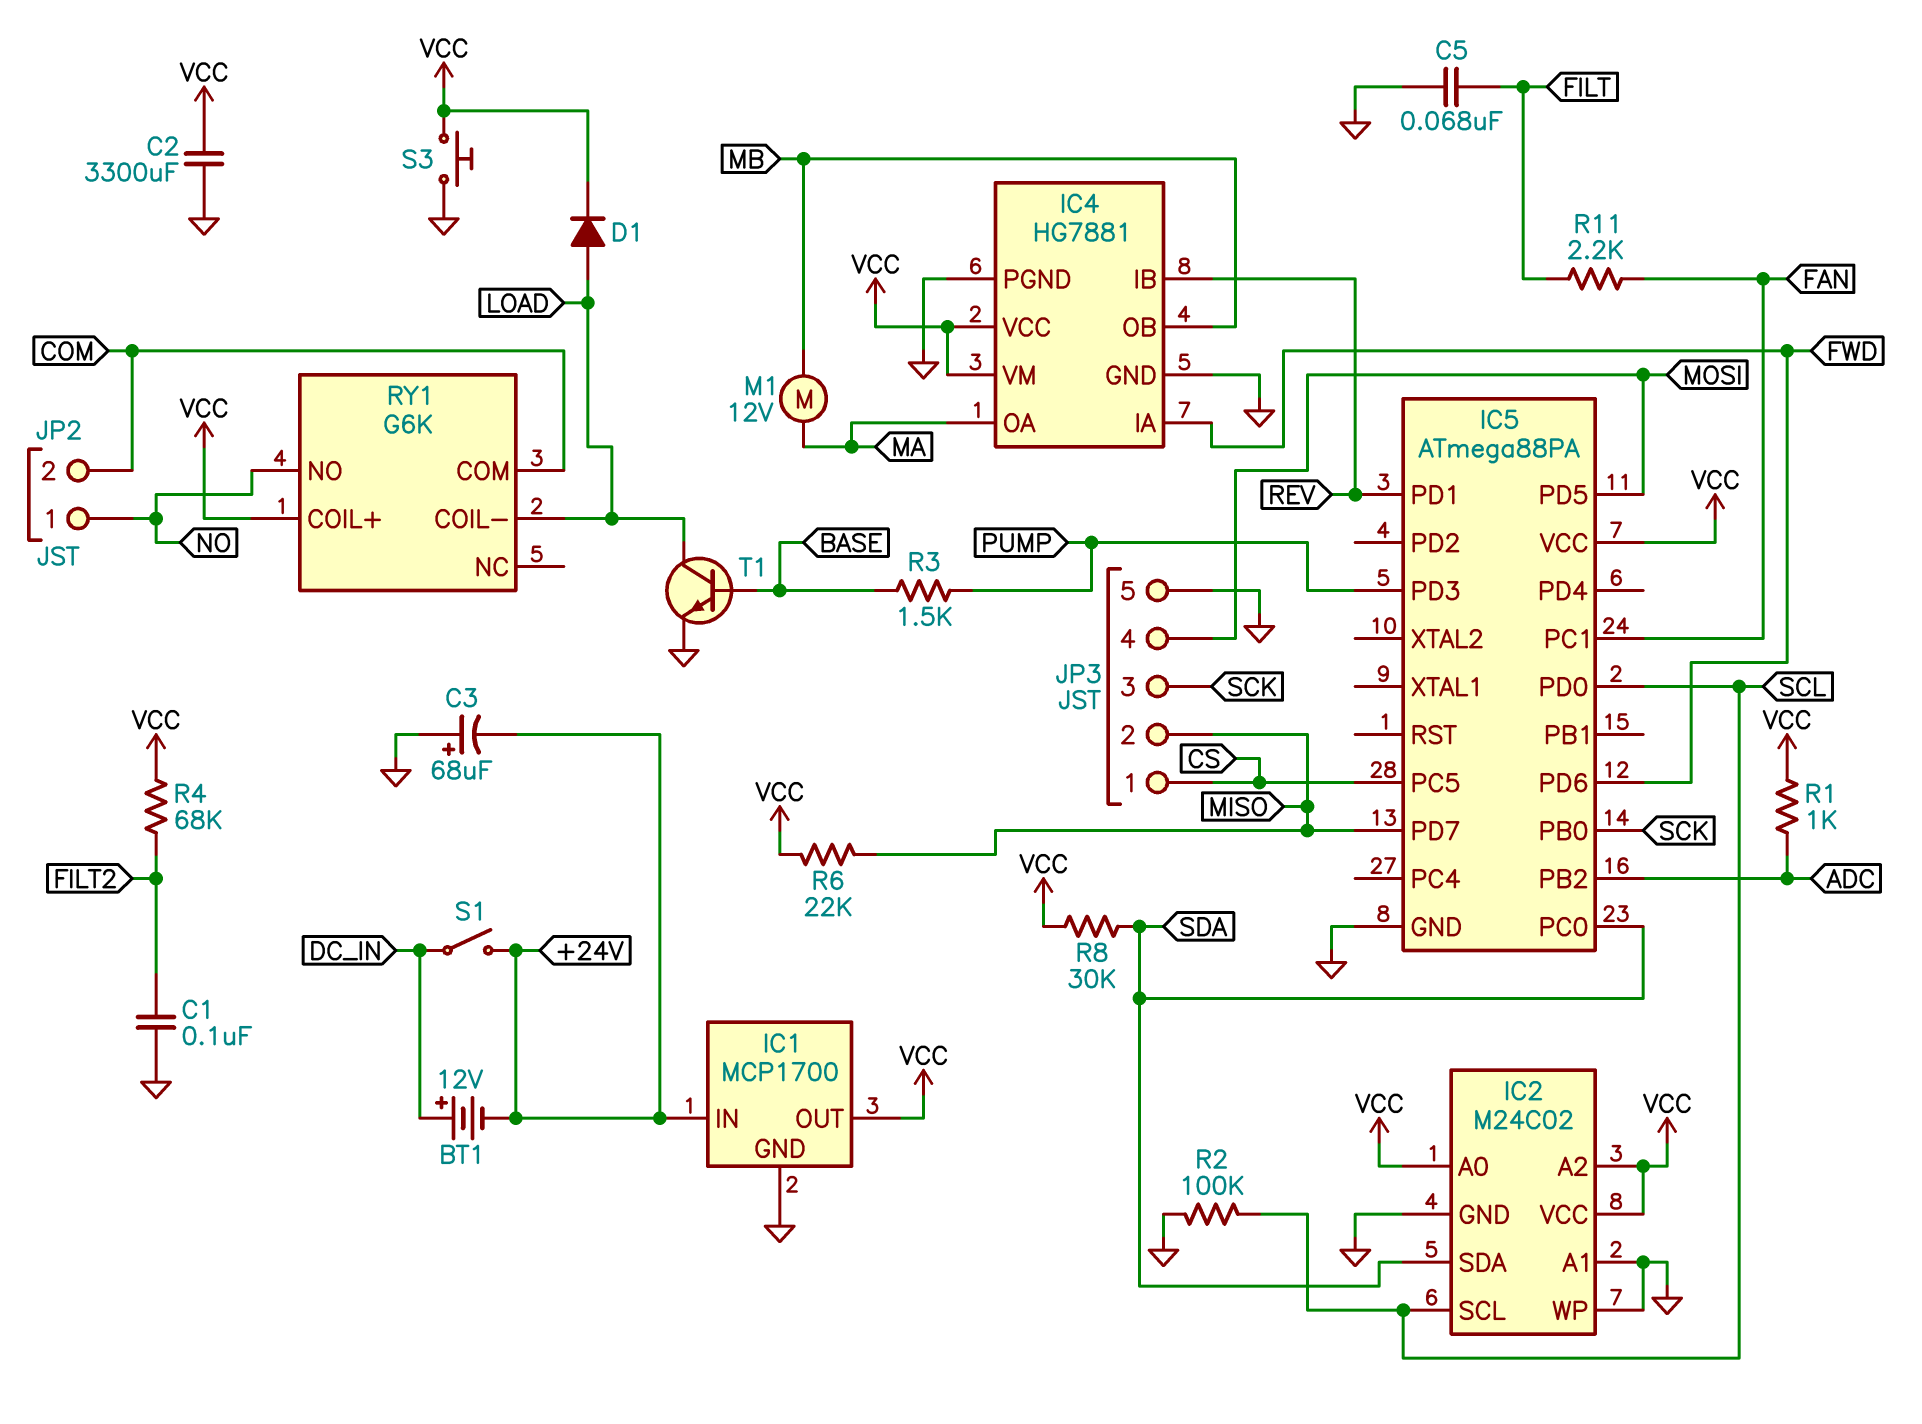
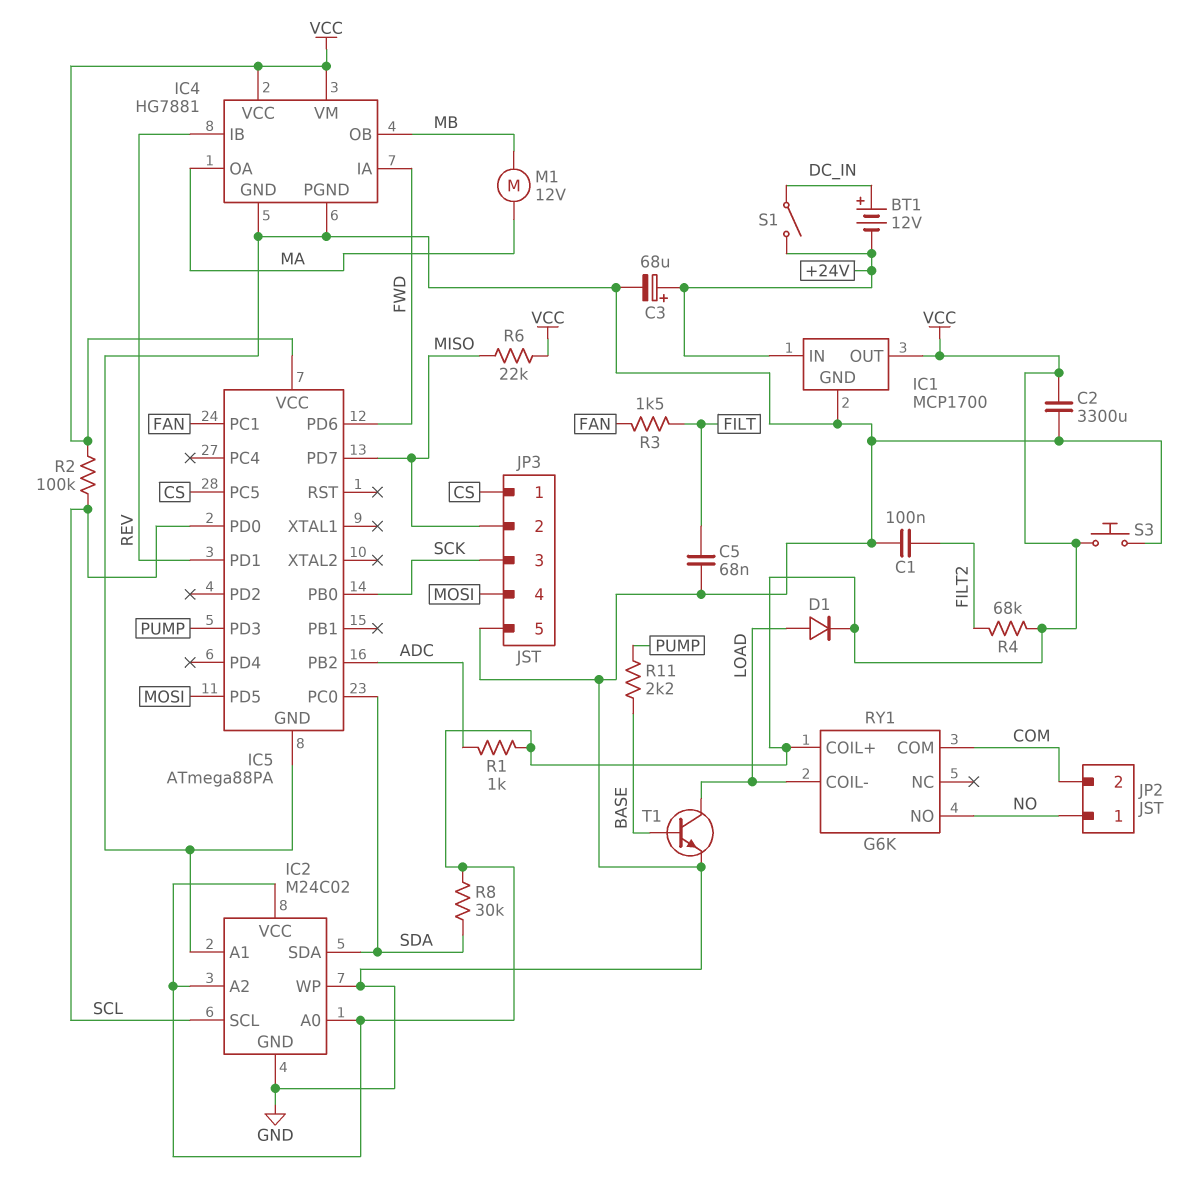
C3: 68uF (plus GND, minus +24V) -> 68uF (plus +24V, minus GND)
R2: 100k (GND, SCL) -> 100k (SCL, VCC)
R3: 1.5k (BASE, PUMP) -> 1.5k (FAN, FILT)
R11: 2.2k (FAN, FILT) -> 2.2k (BASE, PUMP)

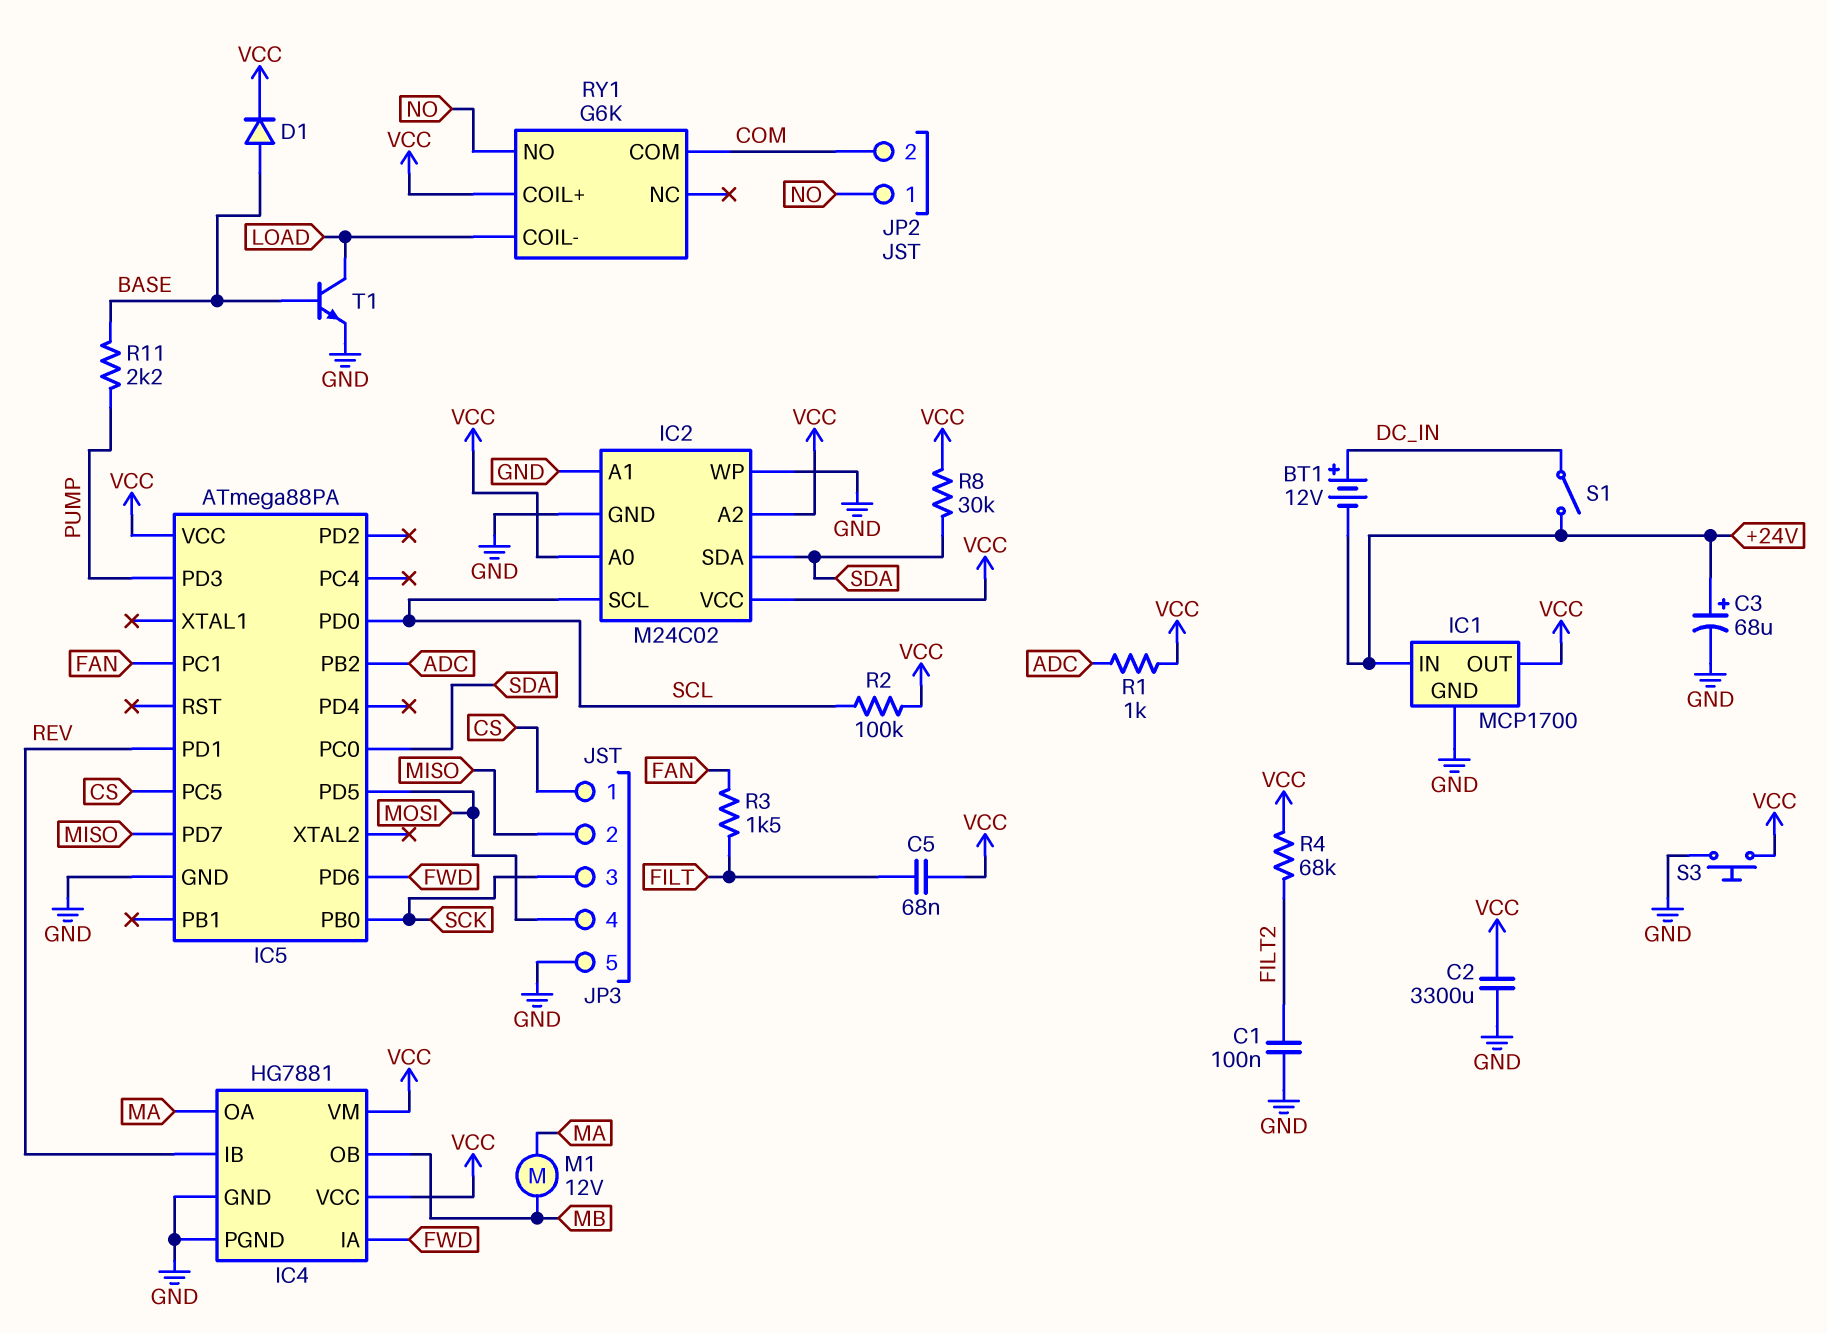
C5: 68nF (FILT, GND) -> 68nF (FILT, VCC)
D1: diode (A LOAD, K VCC) -> diode (A BASE, K VCC)
R6: 22k (MISO, VCC) -> none

